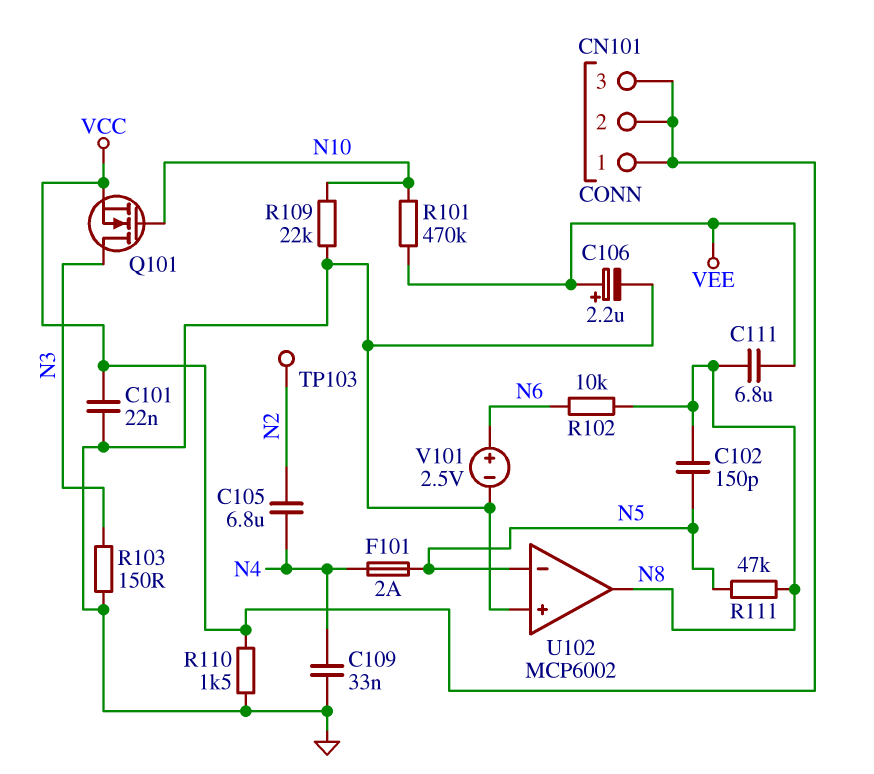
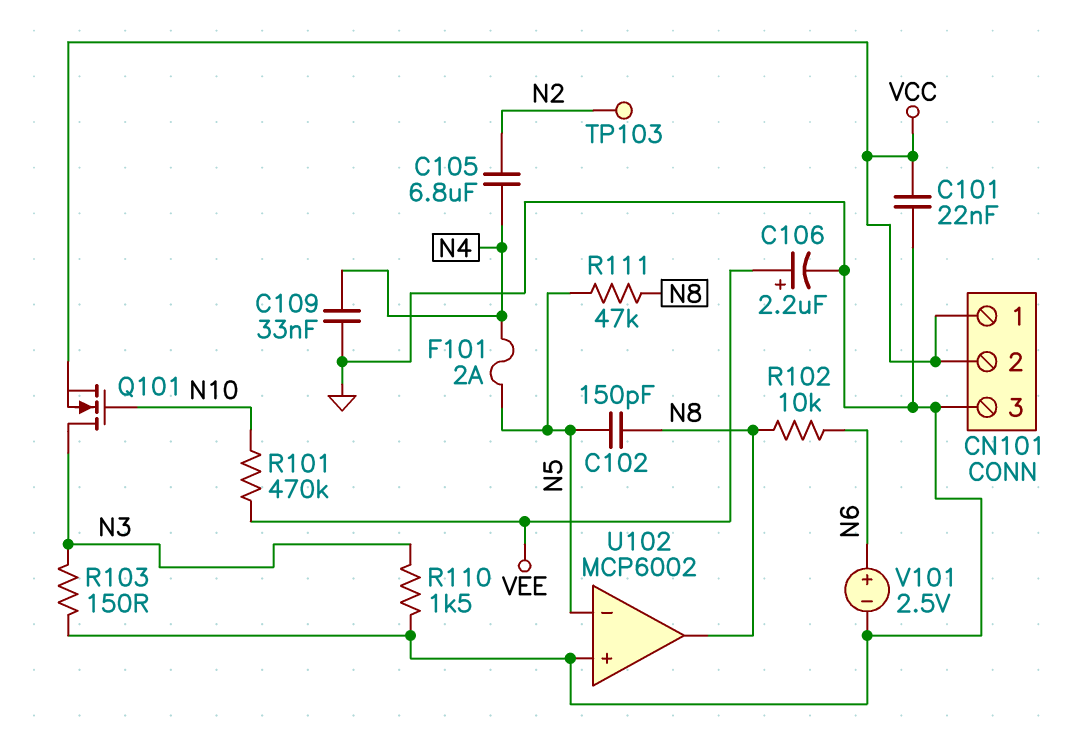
C111: 6.8uF (N8, VEE) -> none
CN101 pin 3: VCC -> GND
R109: 22k (GND, N10) -> none
R110: 1.5k (GND, VCC) -> 1.5k (GND, N3)

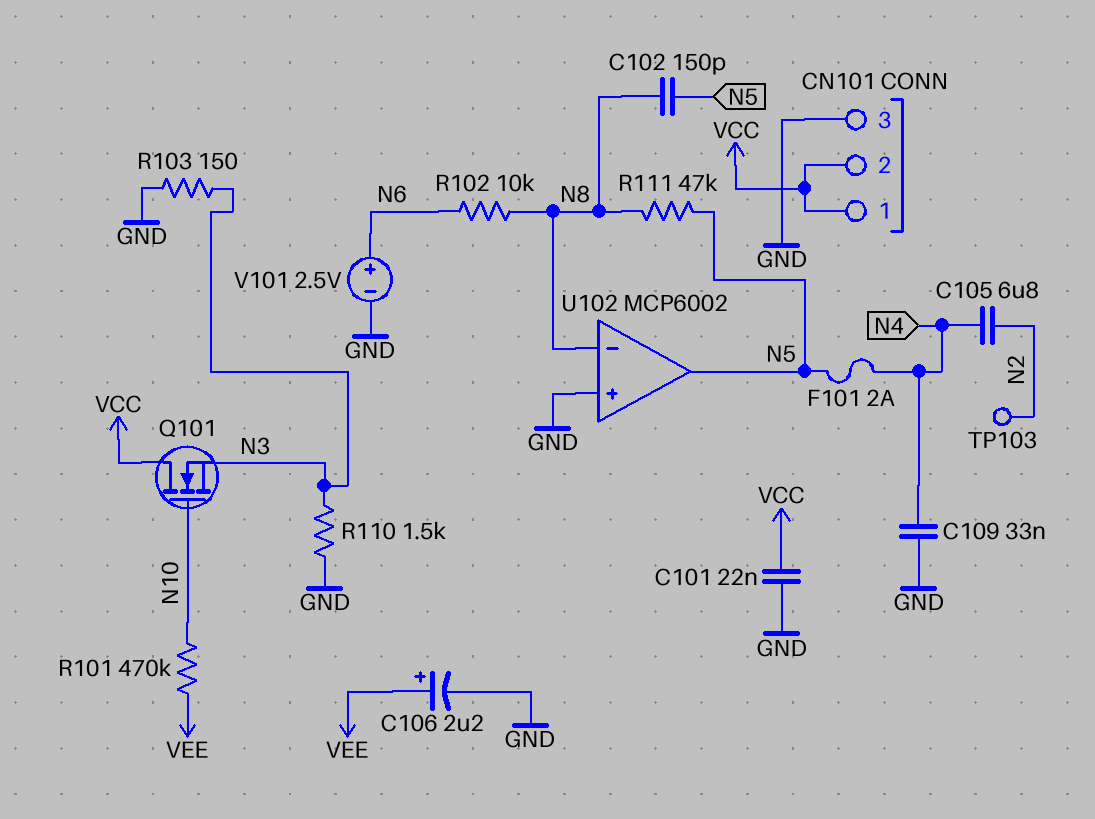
Q101: NMOS (G N10, D N3, S VCC) -> NMOS (G N10, D VCC, S N3)
U102 pin in-: N5 -> N8
U102 pin out: N8 -> N5

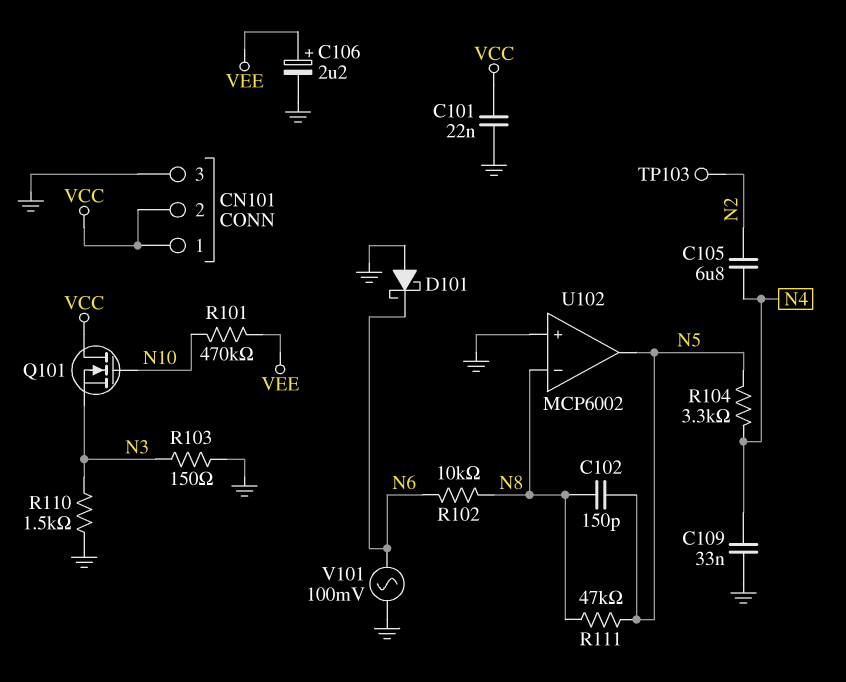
D101: none -> schottky (A GND, K N6)
F101: 2A (N4, N5) -> none
R104: none -> 3.3k (N4, N5)
V101: 2.5V (plus N6, minus GND) -> AC 100mV (GND, N6)

